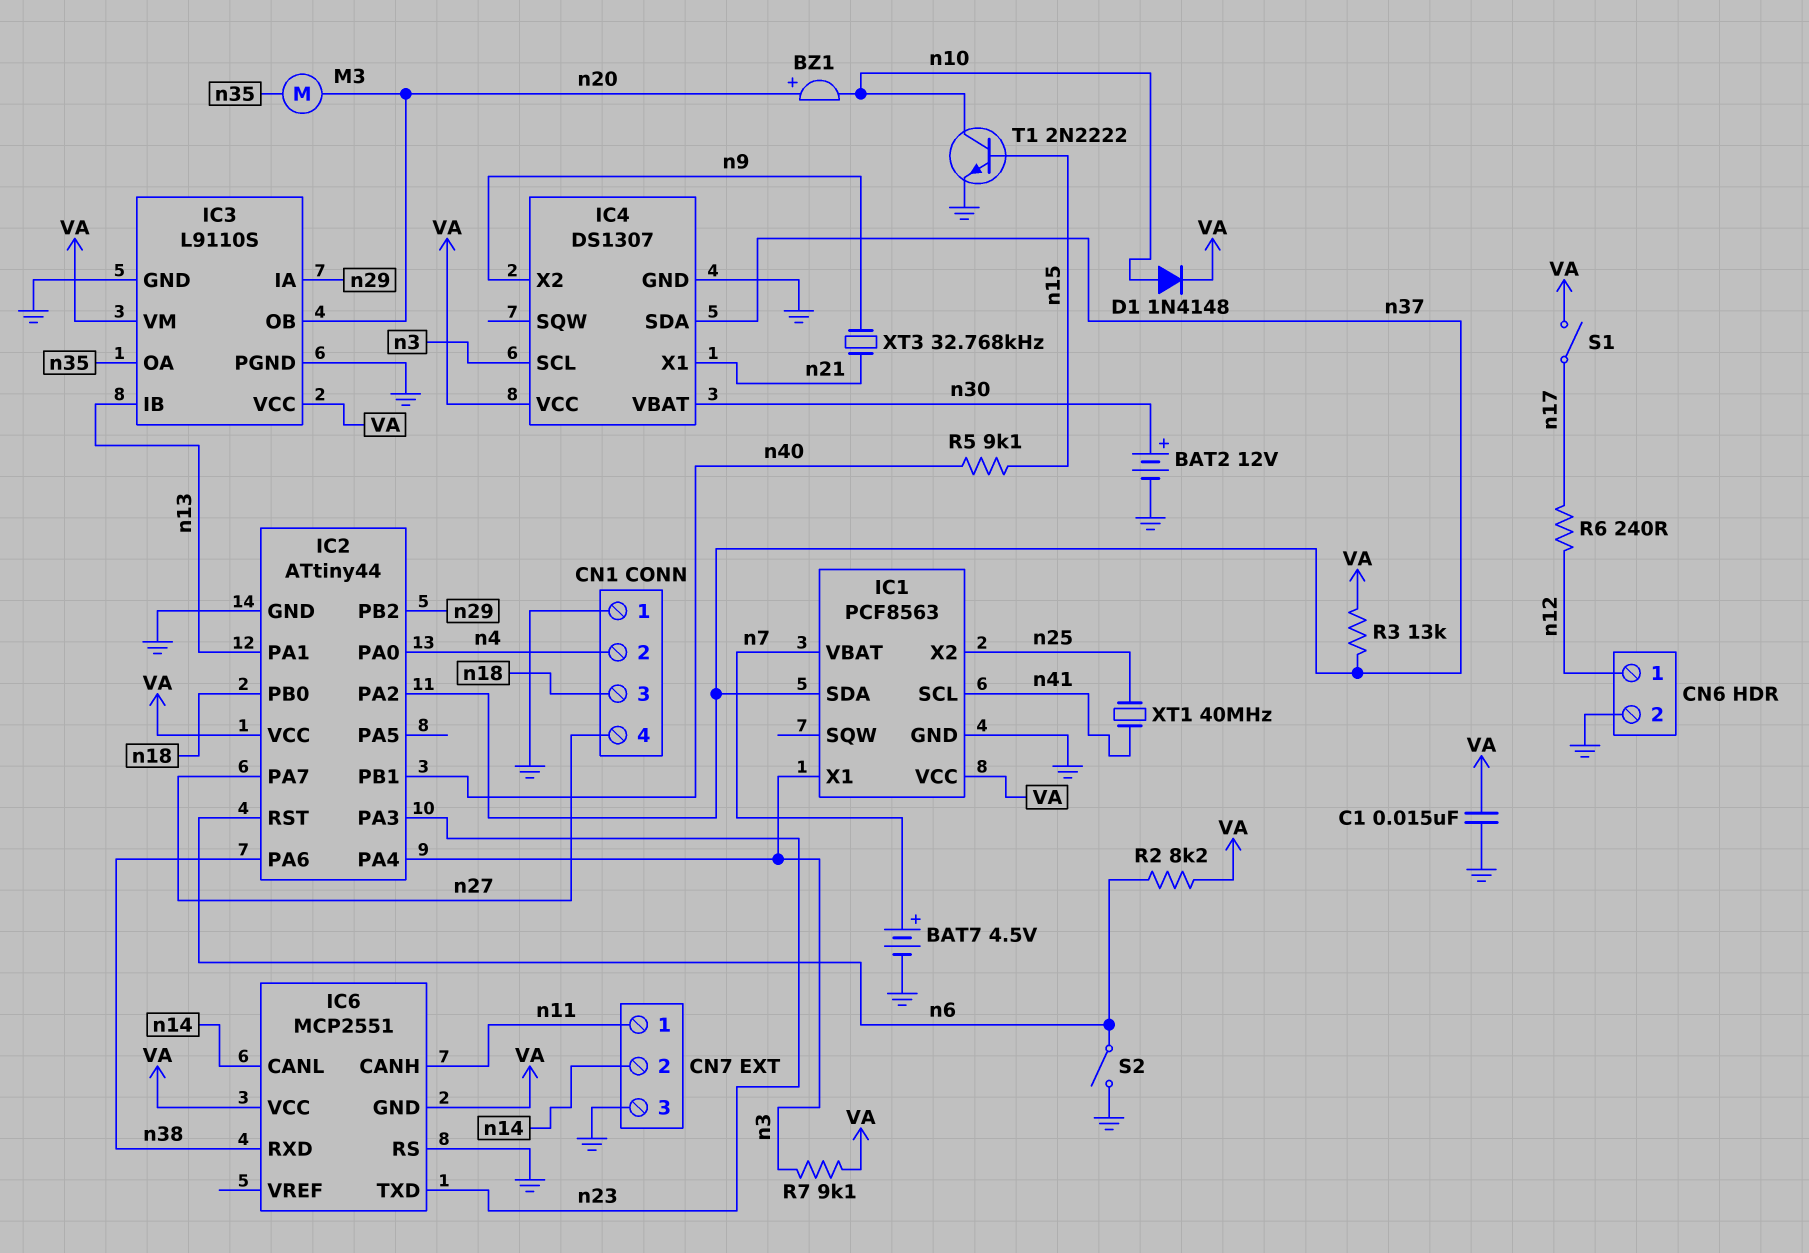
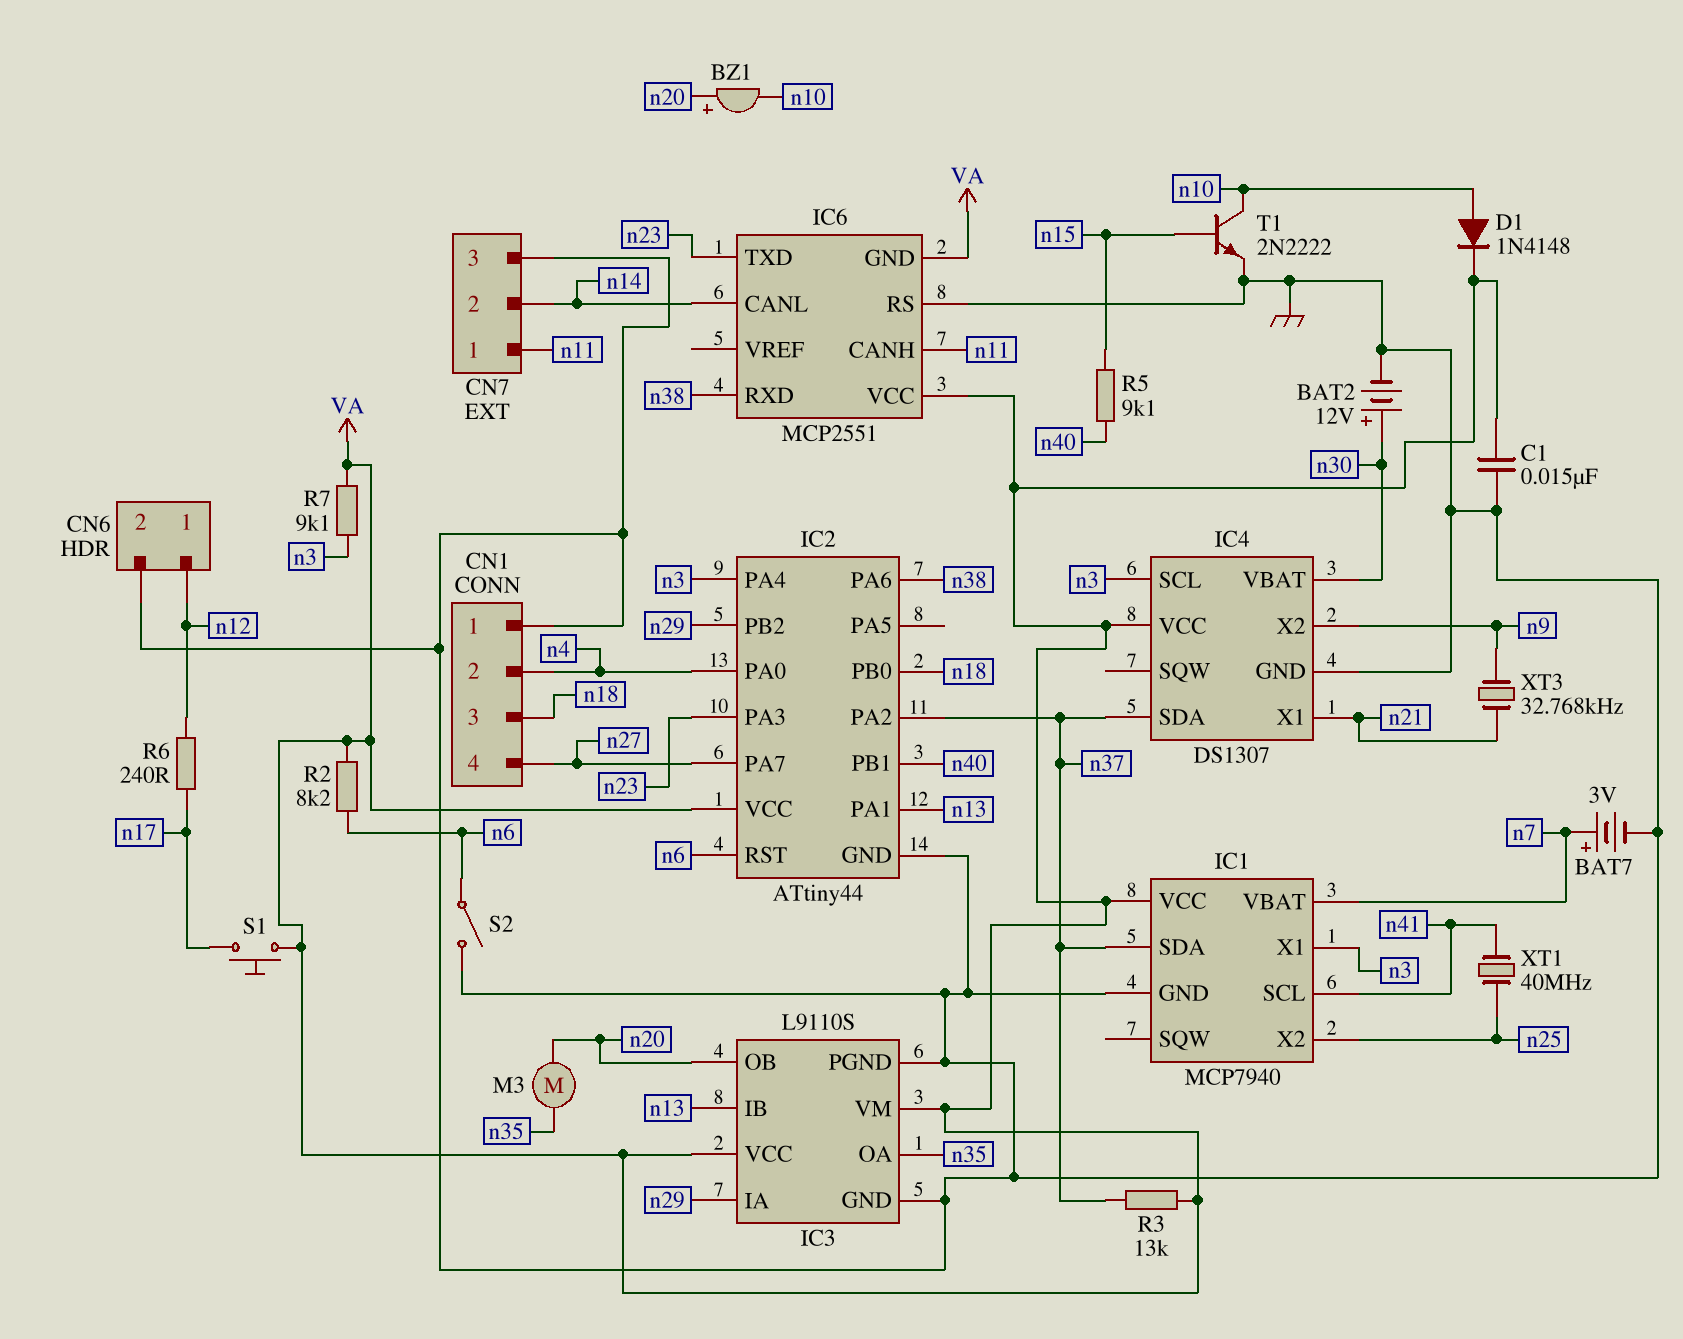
BAT7: 4.5V (plus n7, minus GND) -> 3V (plus n7, minus GND)
IC1: PCF8563 -> MCP7940
S1: switch (VA, n17) -> button (VA, n17)

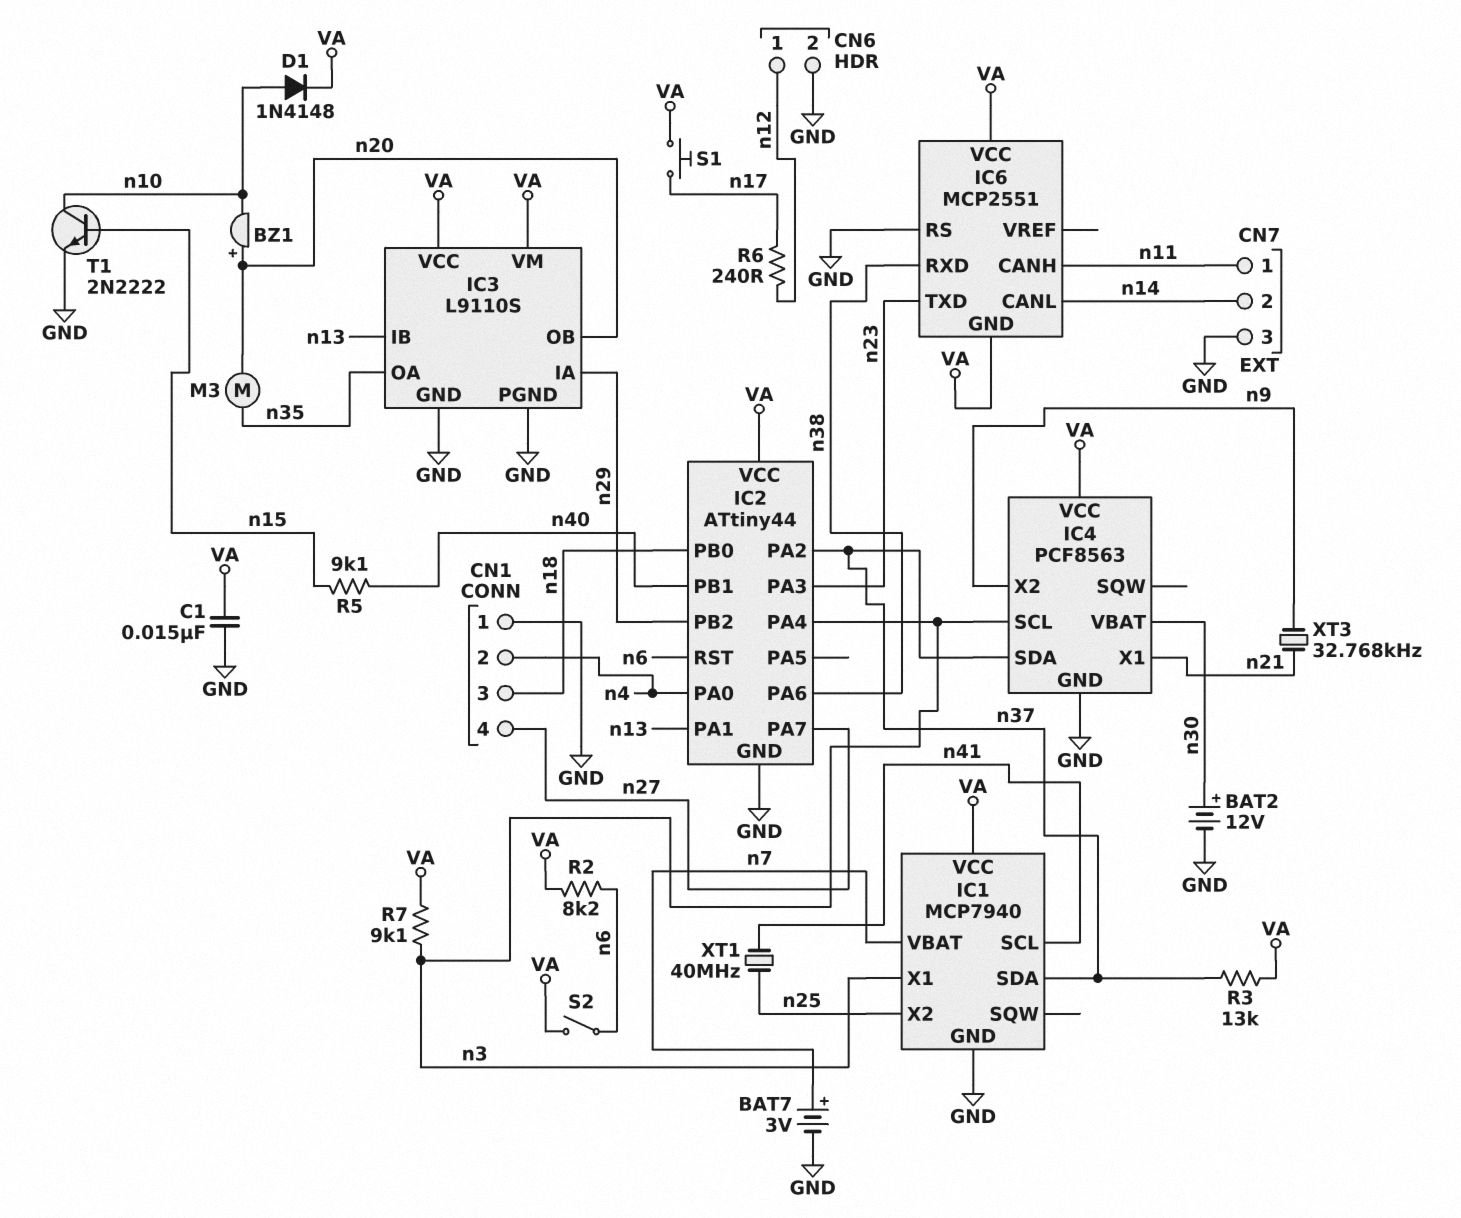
IC4: DS1307 -> PCF8563
S2: switch (GND, n6) -> switch (VA, n6)

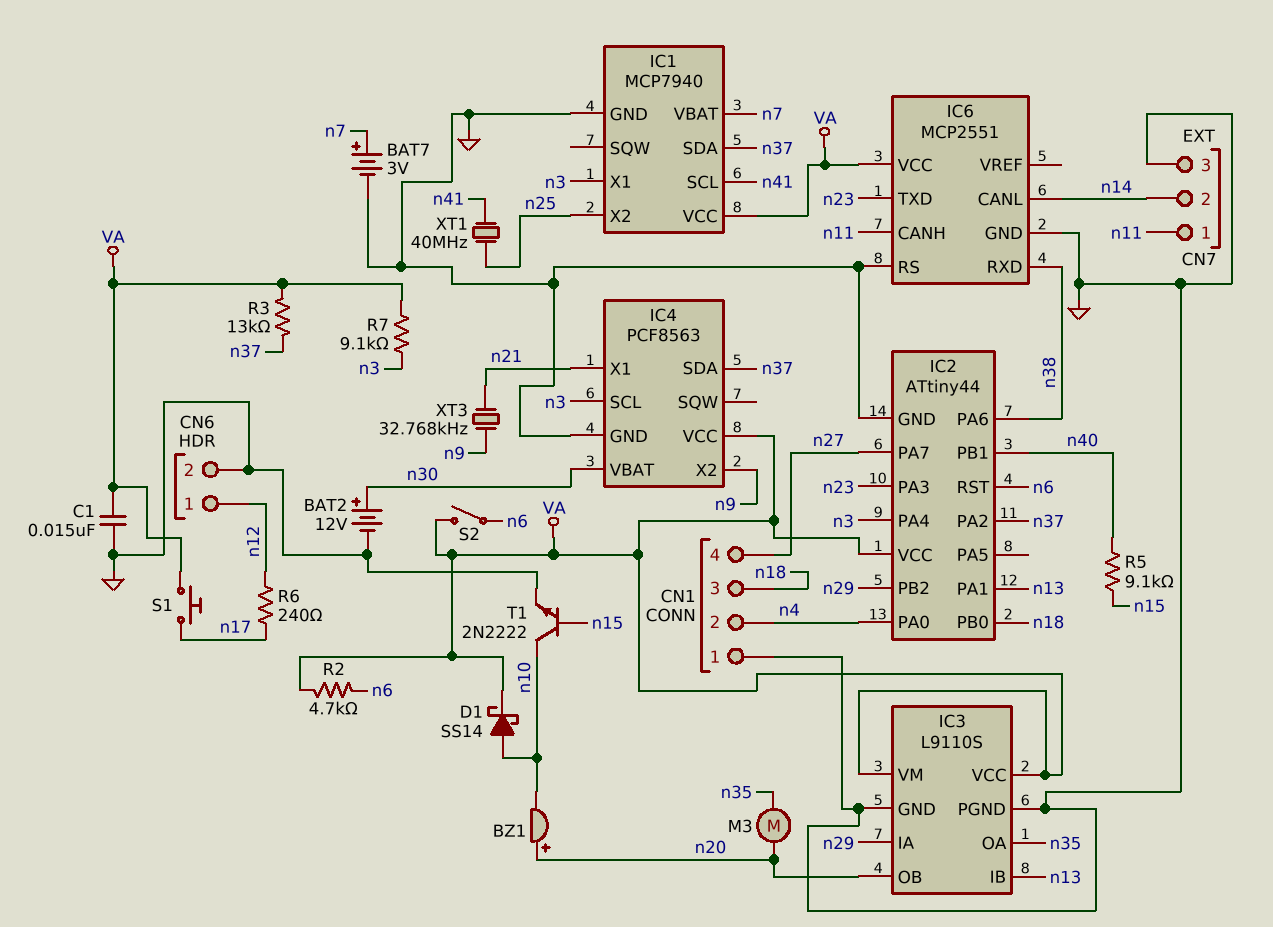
D1: diode 1N4148 (A n10, K VA) -> schottky SS14 (A n10, K VA)
IC6 pin GND: VA -> GND
R2: 8.2k (VA, n6) -> 4.7k (VA, n6)

